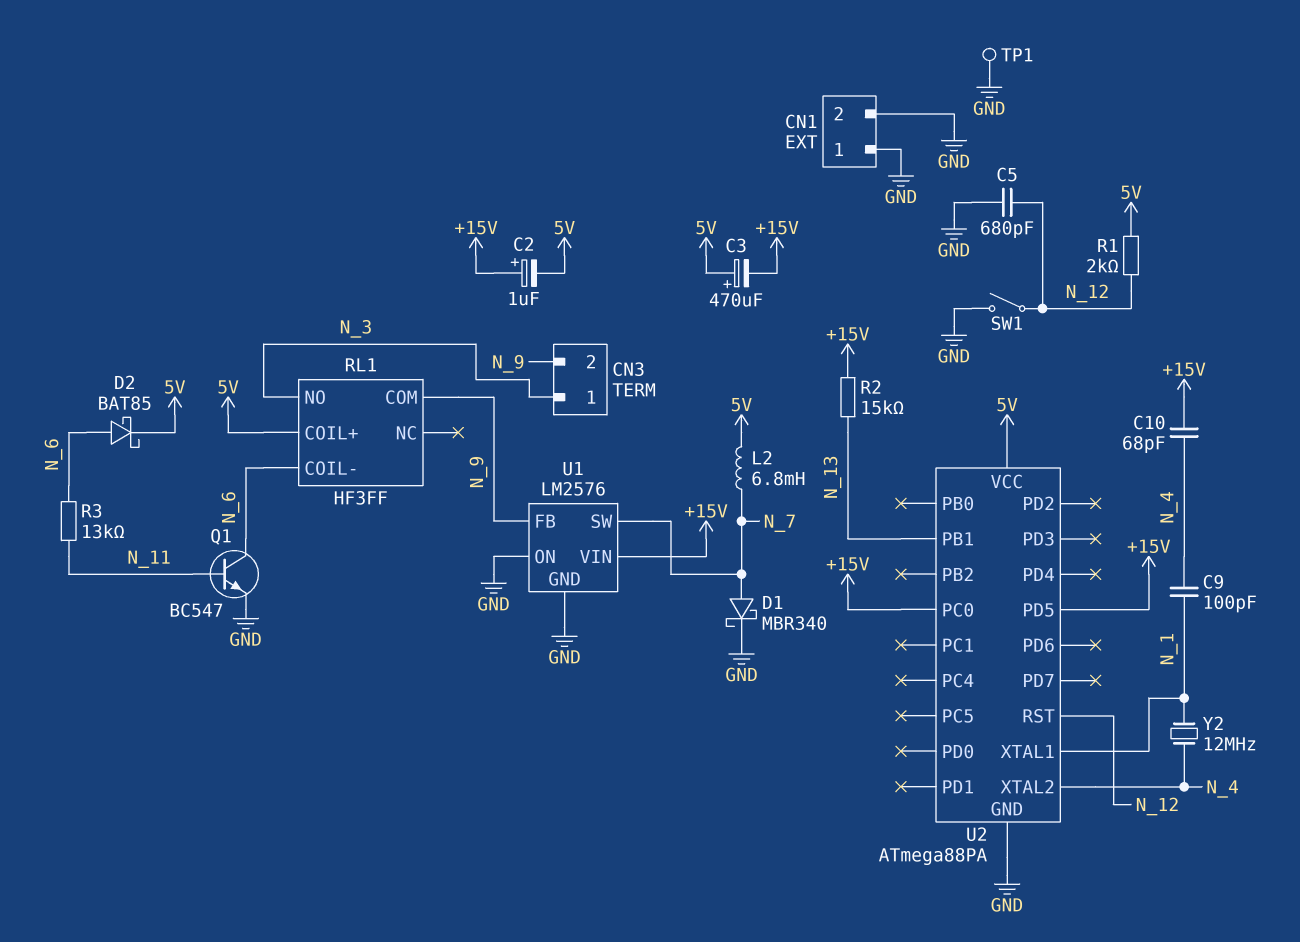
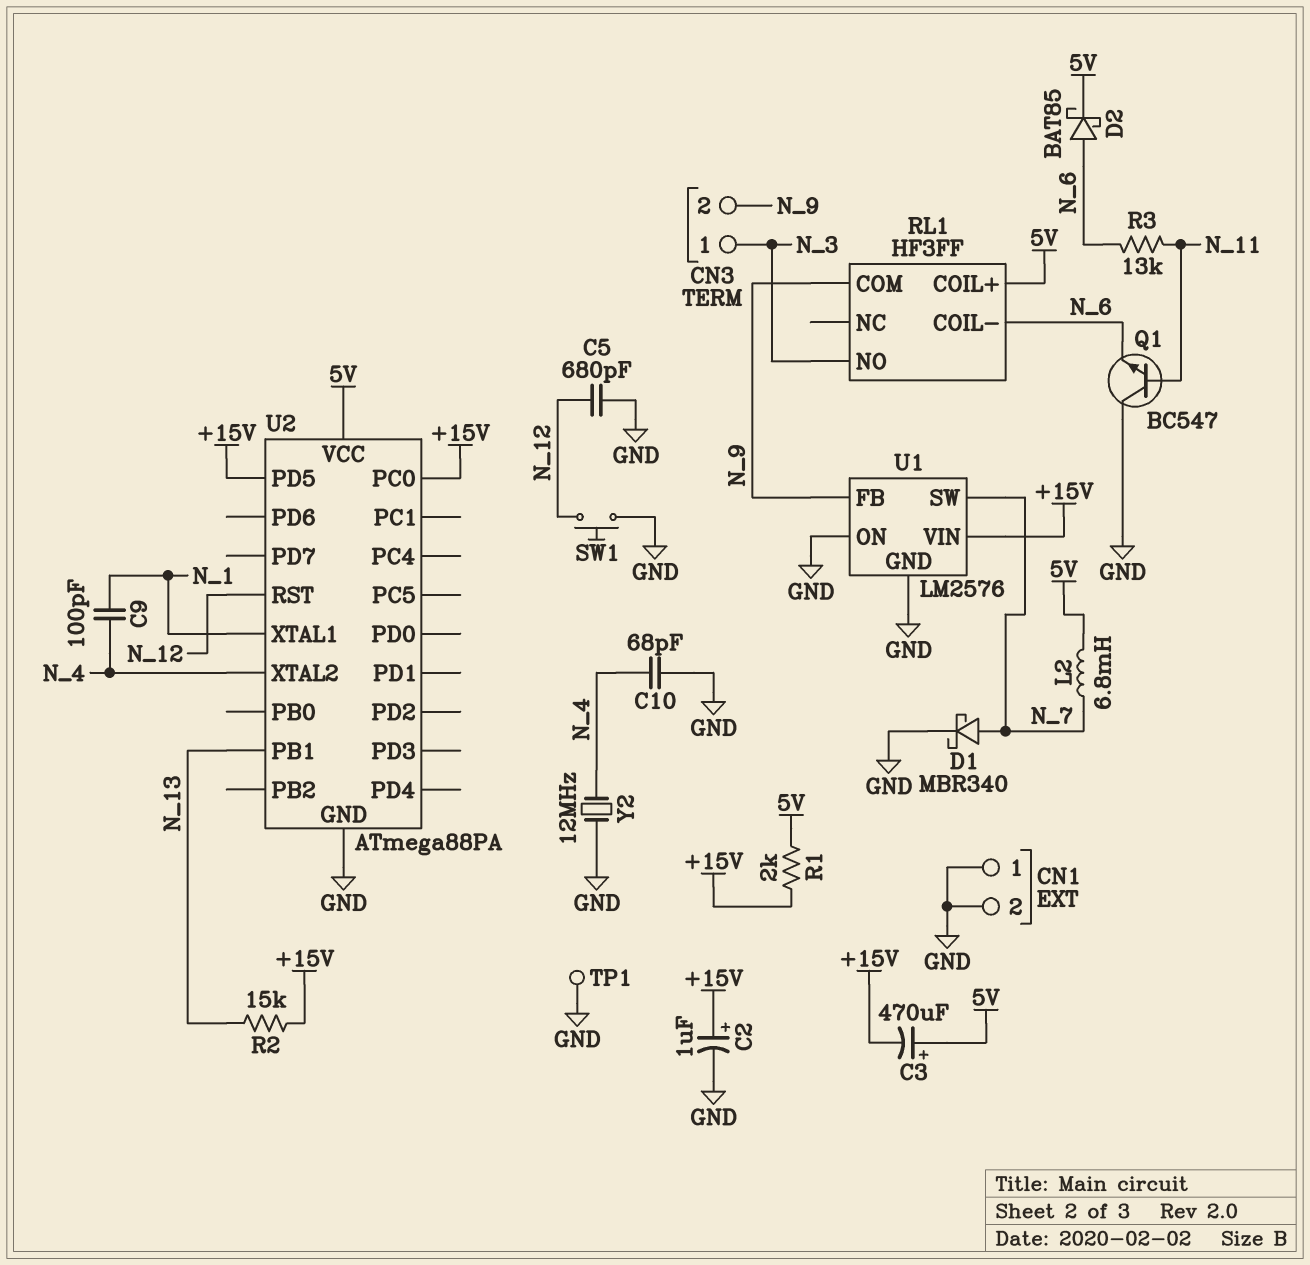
C2: 1uF (plus +15V, minus 5V) -> 1uF (plus +15V, minus GND)
C10: 68pF (+15V, N_4) -> 68pF (GND, N_4)
Q1: NPN BC547 (B N_11, C N_6, E GND) -> NPN BC547 (B N_11, C GND, E N_6)
R1: 2k (5V, N_12) -> 2k (+15V, 5V)
SW1: switch (GND, N_12) -> button (GND, N_12)
Y2: 12MHz (N_1, N_4) -> 12MHz (GND, N_4)

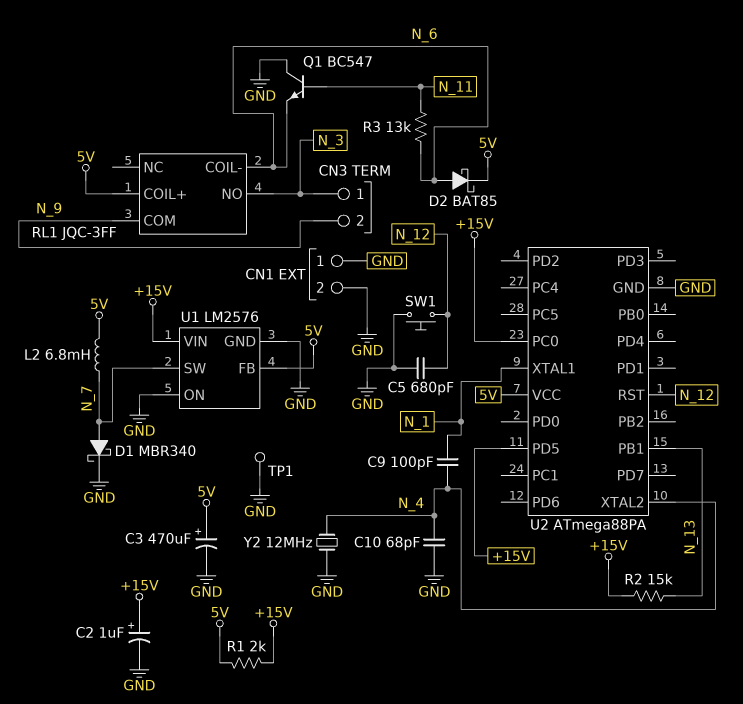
C3: 470uF (plus 5V, minus +15V) -> 470uF (plus 5V, minus GND)
RL1: HF3FF -> JQC-3FF
U1 pin FB: N_9 -> 5V

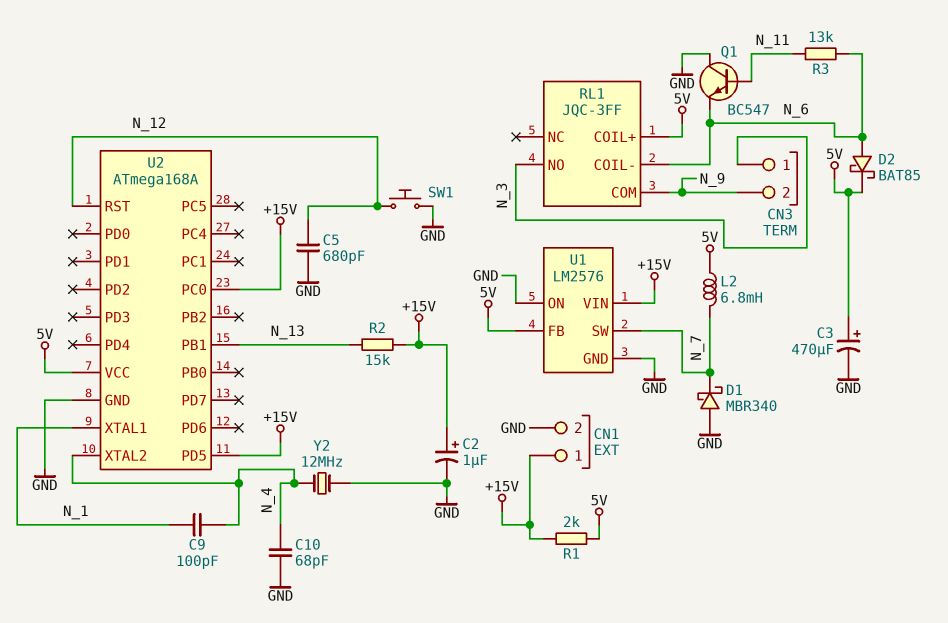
CN1 pin 1: GND -> +15V
D1: schottky MBR340 (A N_7, K GND) -> schottky MBR340 (A GND, K N_7)
TP1: test point (GND) -> none
U2: ATmega88PA -> ATmega168A

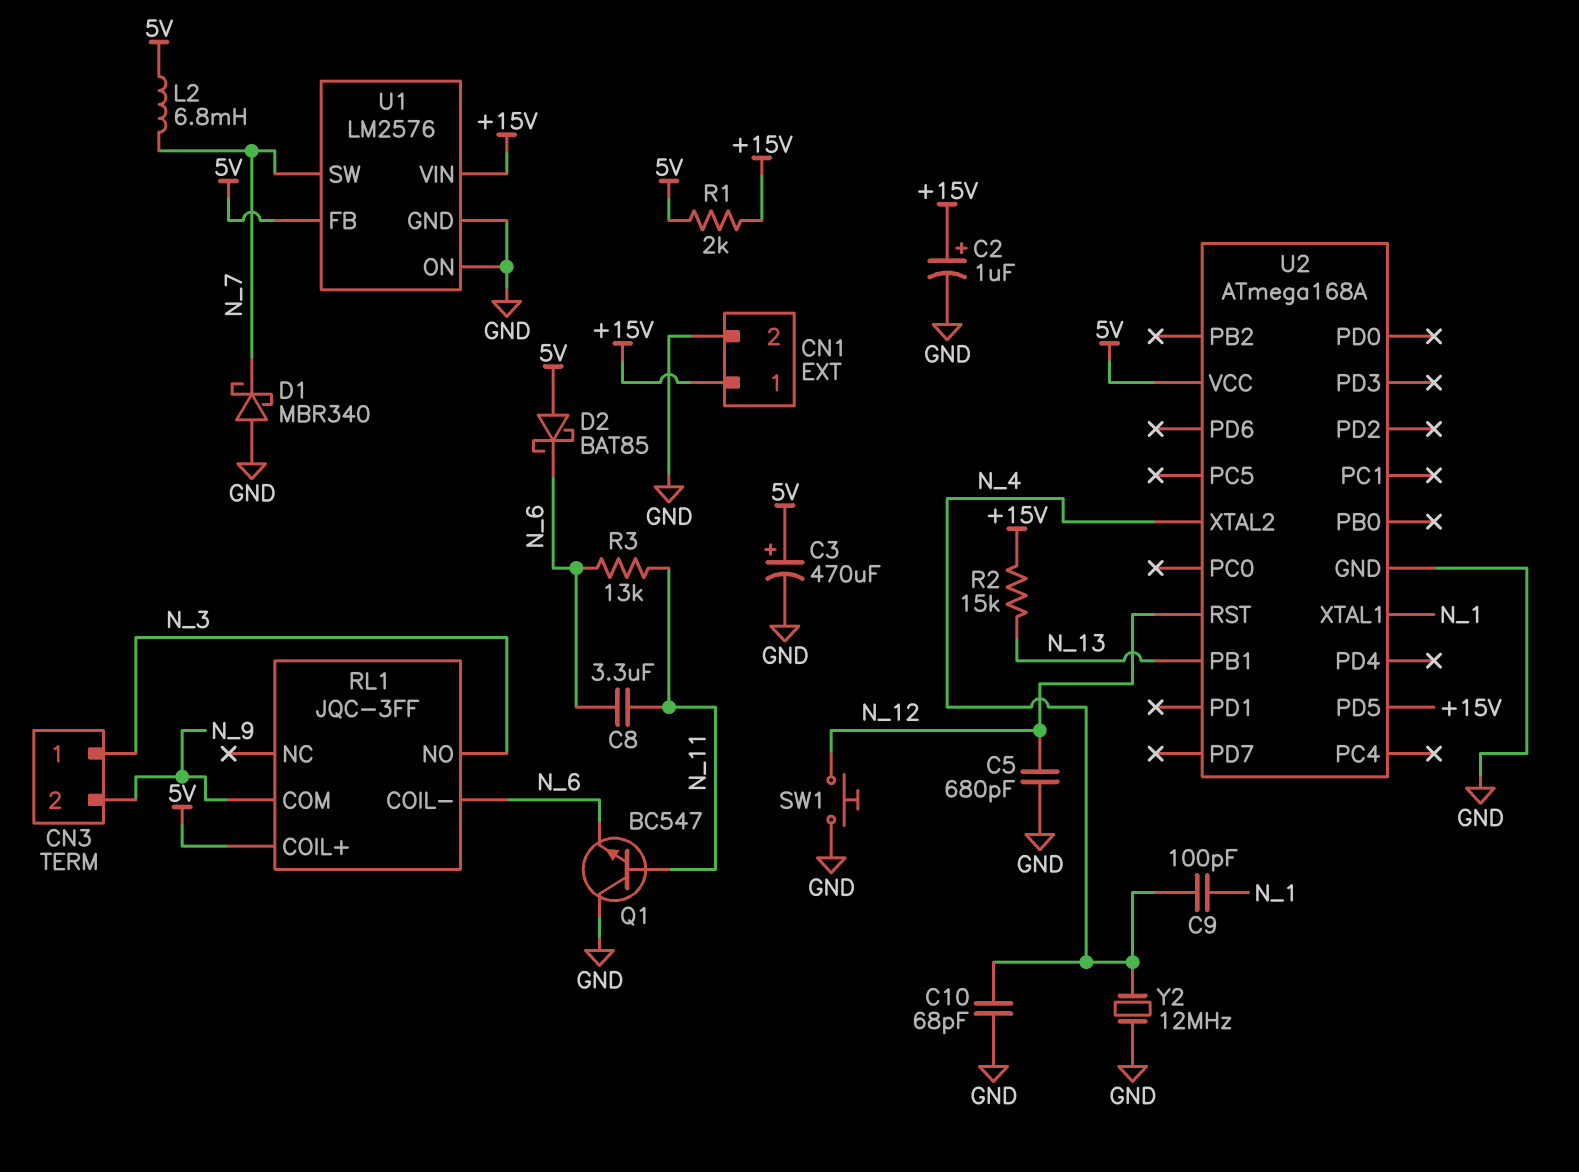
C8: none -> 3.3uF (N_6, N_11)
D2: schottky BAT85 (A N_6, K 5V) -> schottky BAT85 (A 5V, K N_6)
U2 pin PC0: +15V -> none

